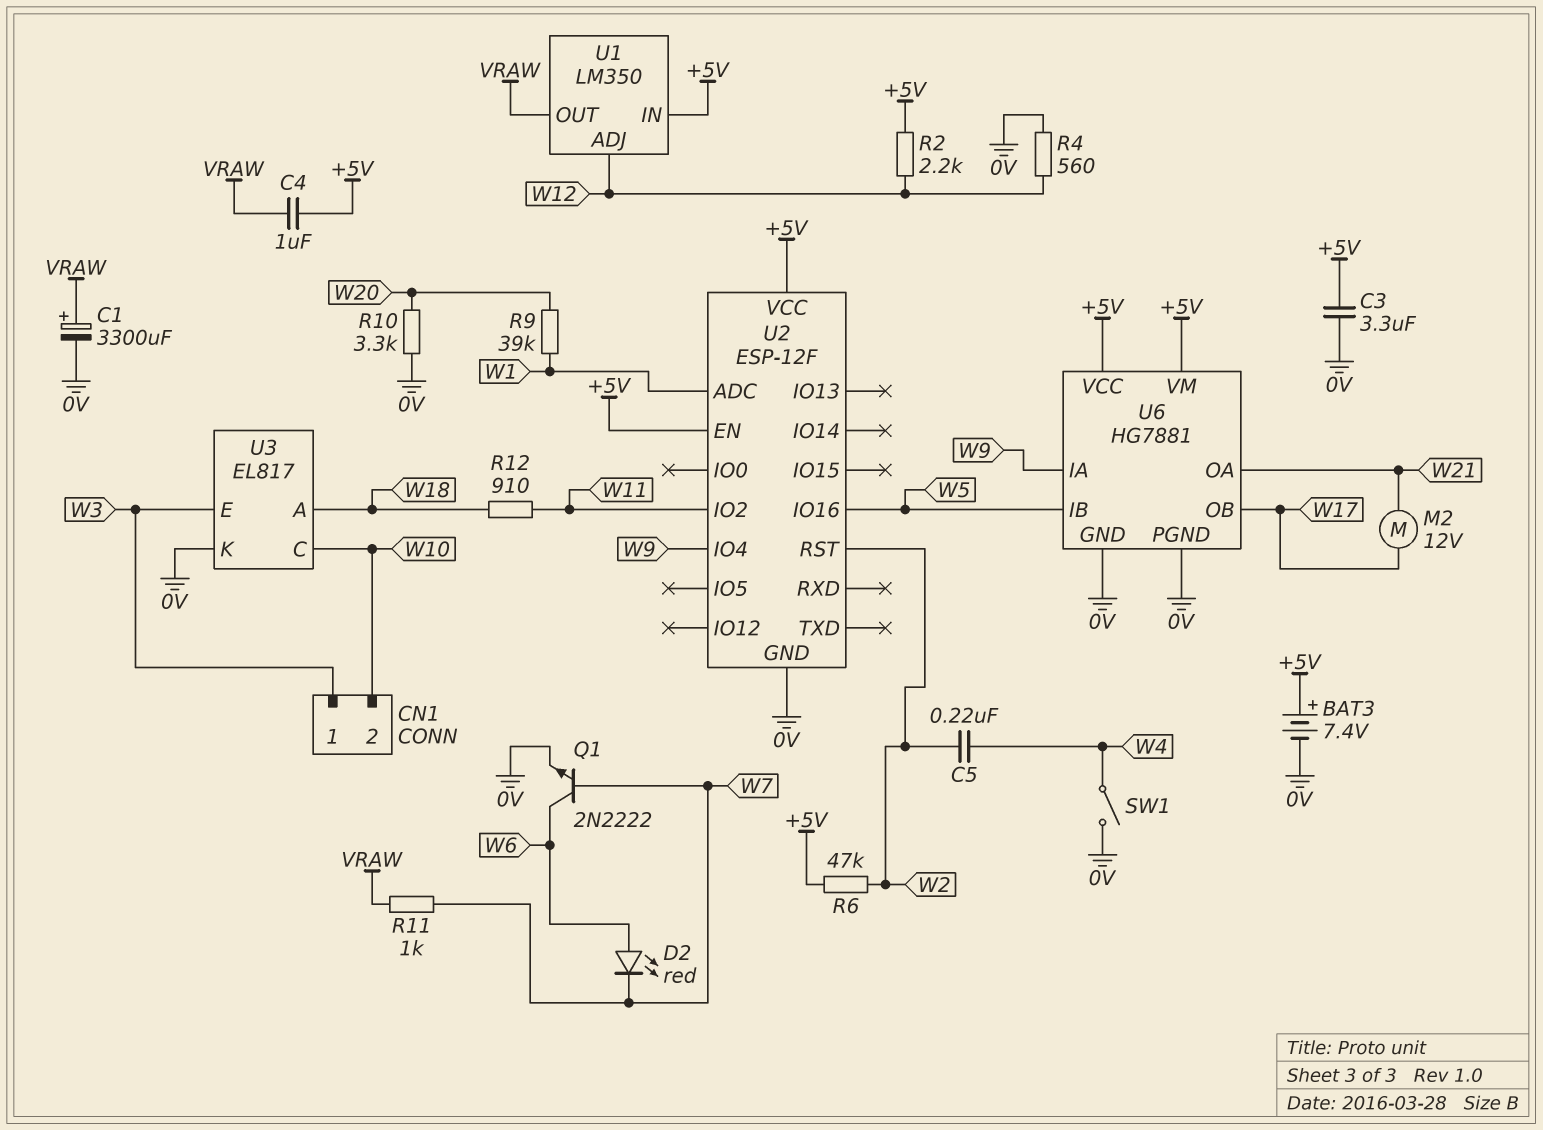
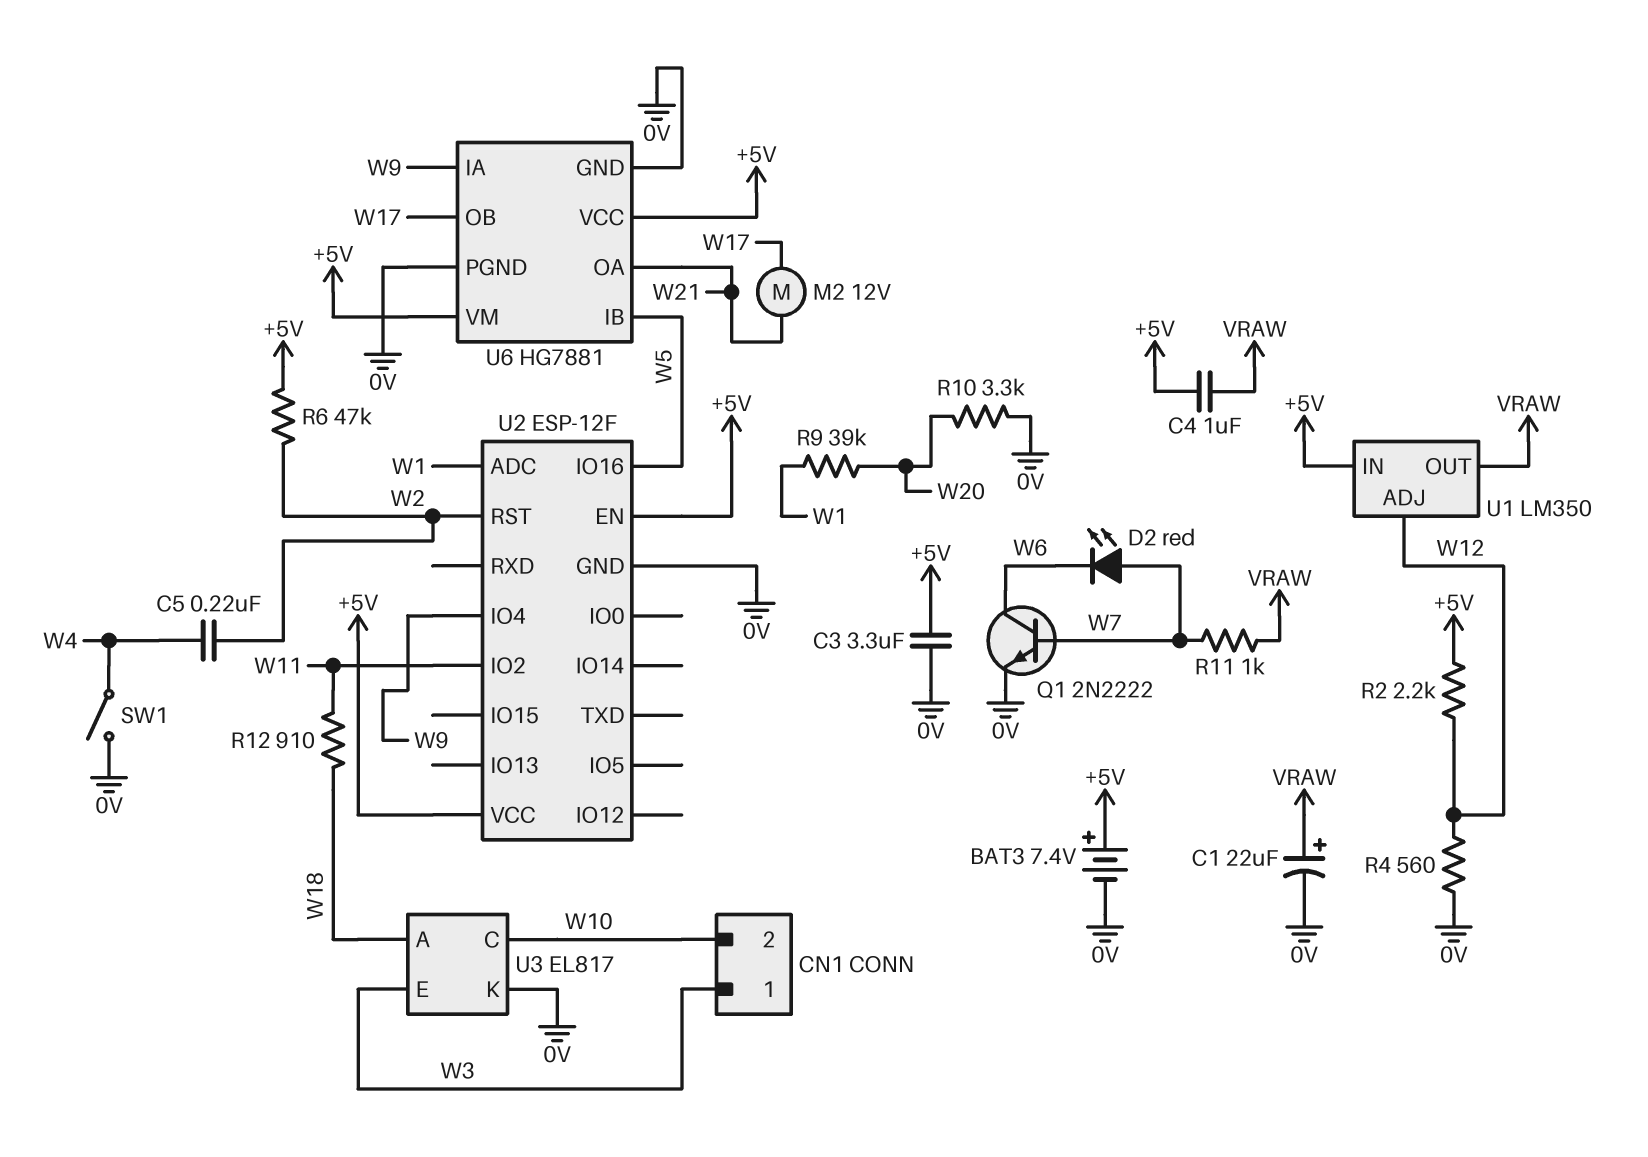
C1: 3300uF (plus VRAW, minus 0V) -> 22uF (plus VRAW, minus 0V)
D2: LED red (A W6, K W7) -> LED red (A W7, K W6)

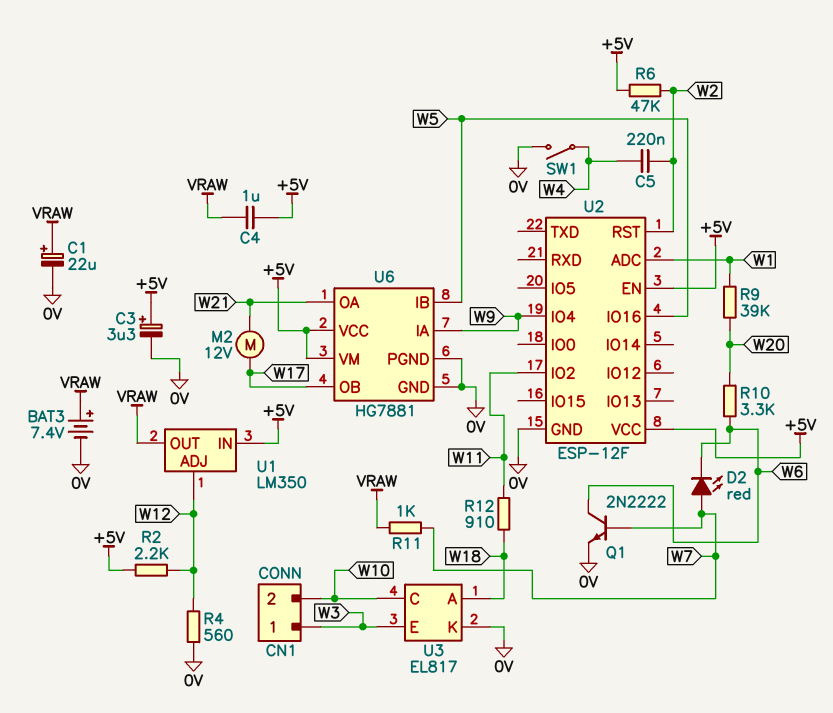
BAT3: 7.4V (plus +5V, minus 0V) -> 7.4V (plus VRAW, minus 0V)
C3: 3.3uF (+5V, 0V) -> 3.3uF (plus +5V, minus 0V)
R10: 3.3k (0V, W20) -> 3.3k (W6, W20)

